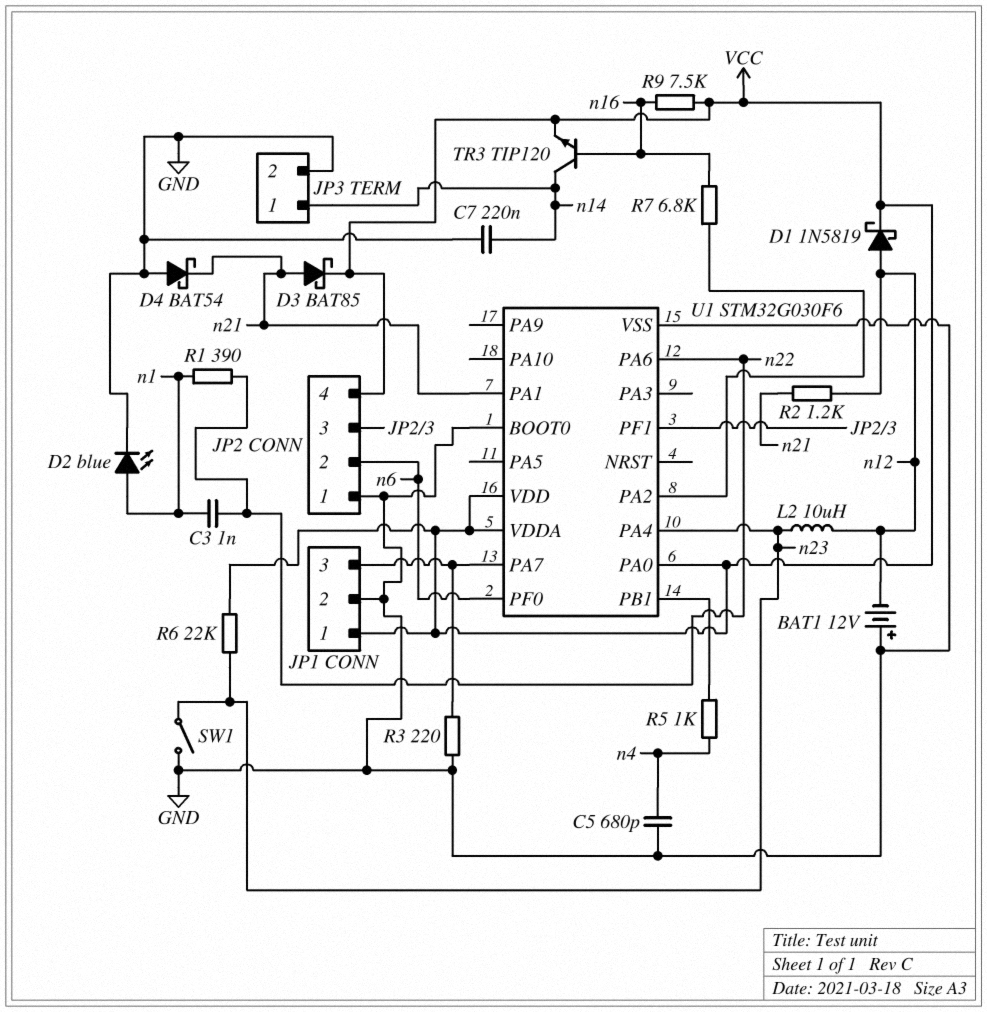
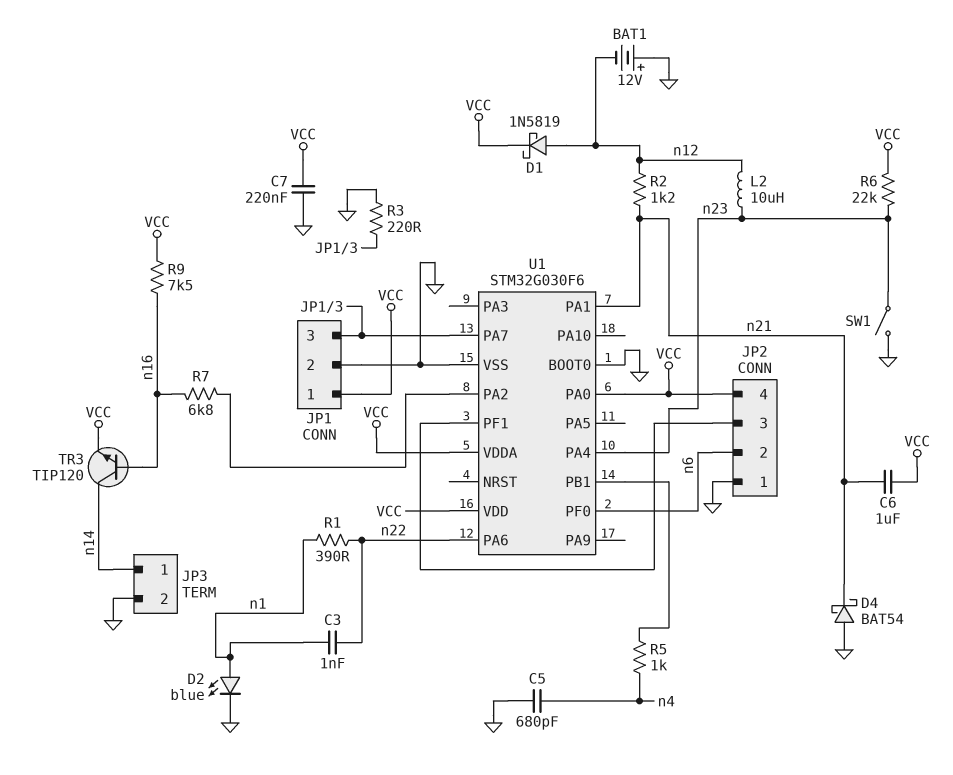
C6: none -> 1uF (VCC, n21)
C7: 220nF (GND, n14) -> 220nF (GND, VCC)
D3: schottky BAT85 (A n21, K VCC) -> none

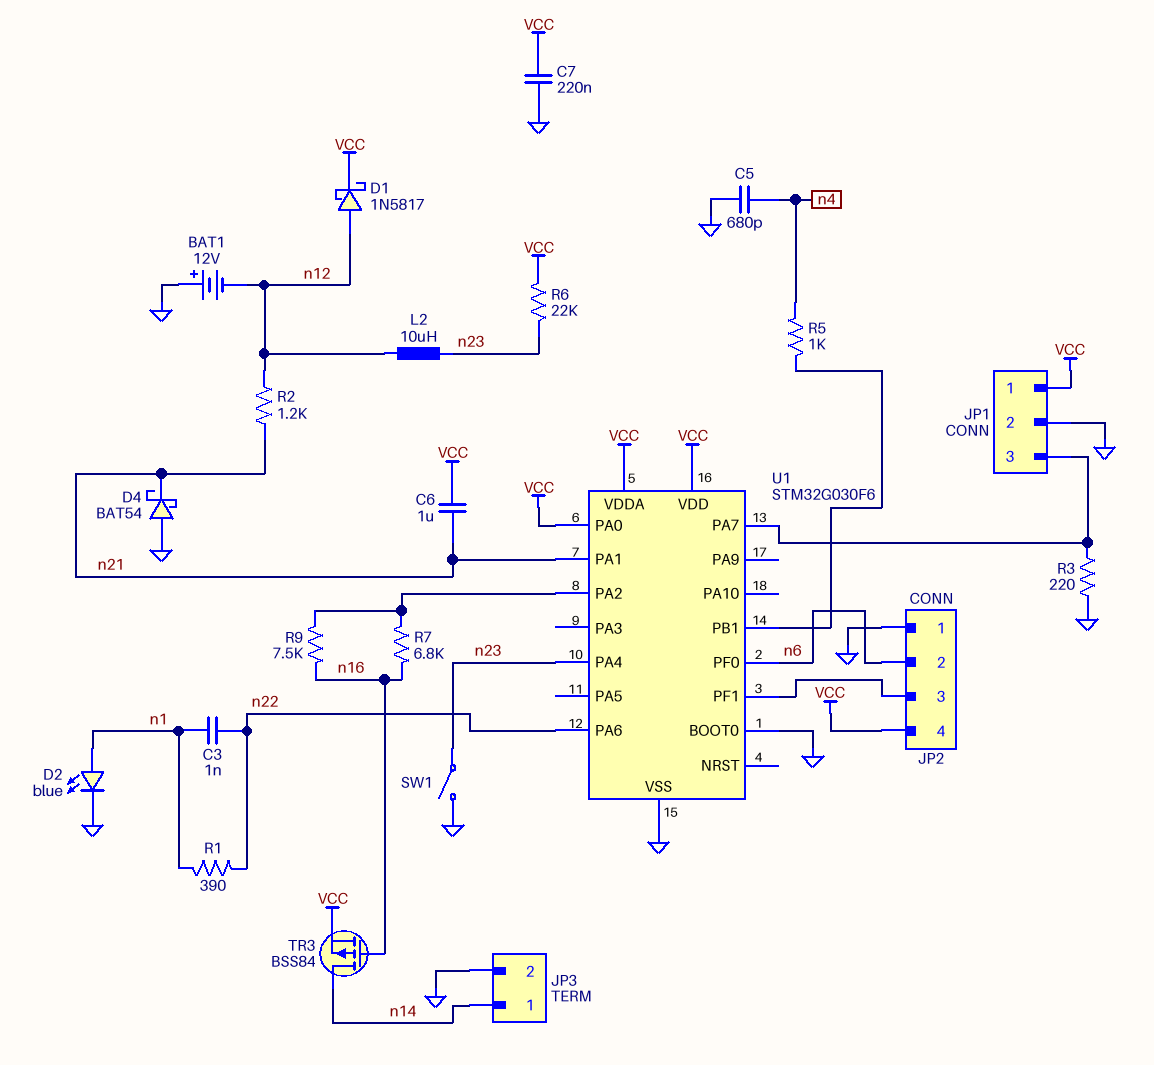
D1: schottky 1N5819 (A n12, K VCC) -> schottky 1N5817 (A n12, K VCC)
R9: 7.5k (VCC, n16) -> 7.5k (U1/PA2, n16)
TR3: NPN TIP120 (B n16, C n14, E VCC) -> PMOS BSS84 (G n16, D n14, S VCC)

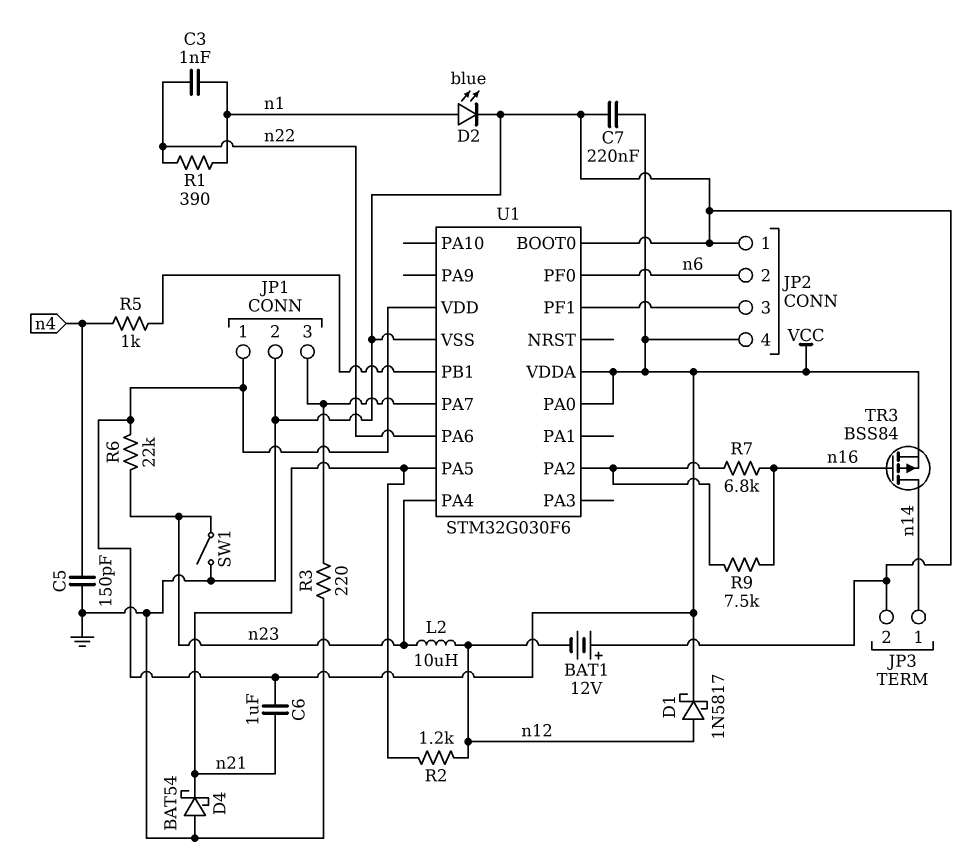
C5: 680pF (GND, n4) -> 150pF (GND, n4)
U1 pin PA1: n21 -> none
U1 pin PA5: none -> n21

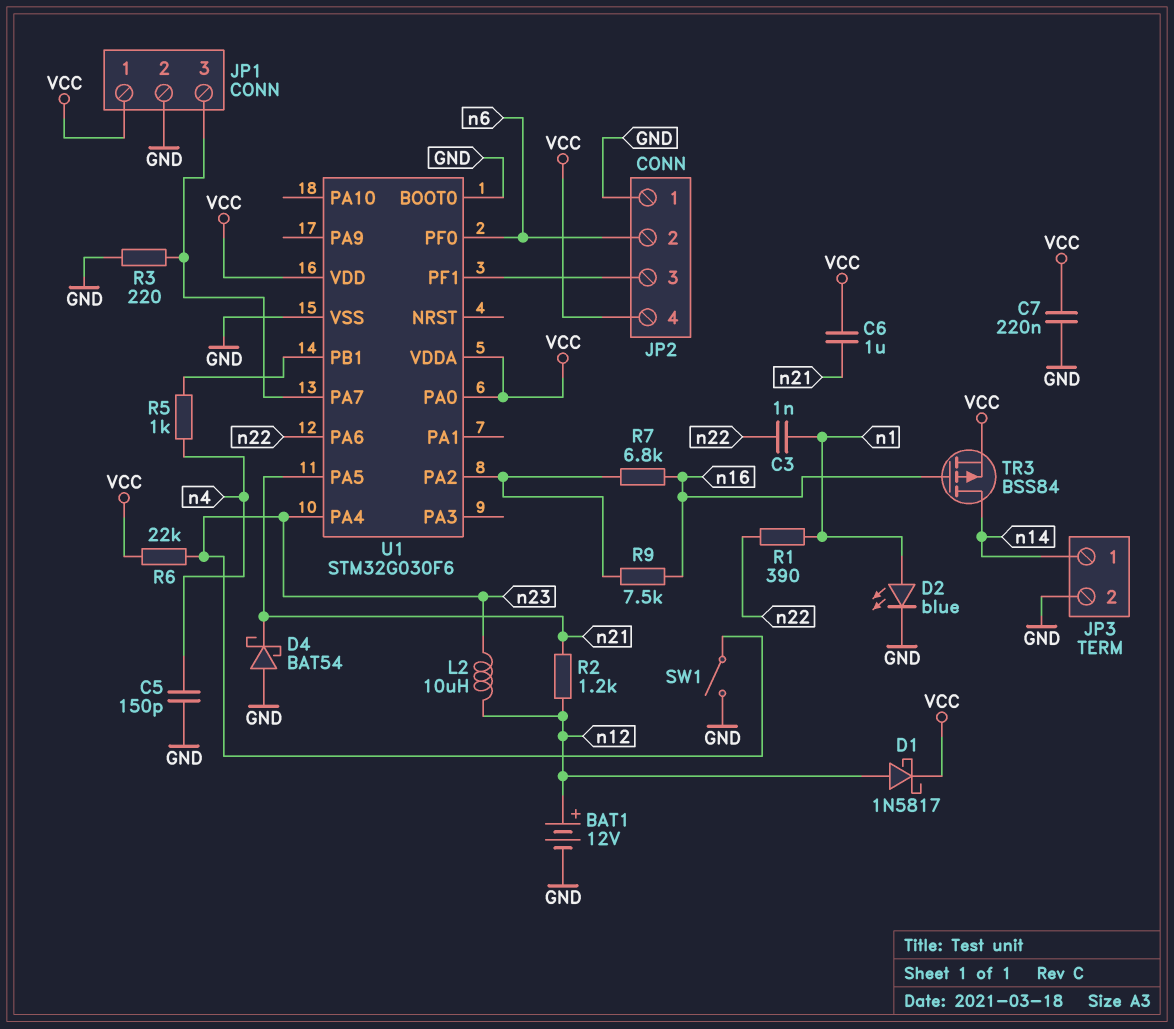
BAT1: 12V (plus GND, minus n12) -> 12V (plus n12, minus GND)

